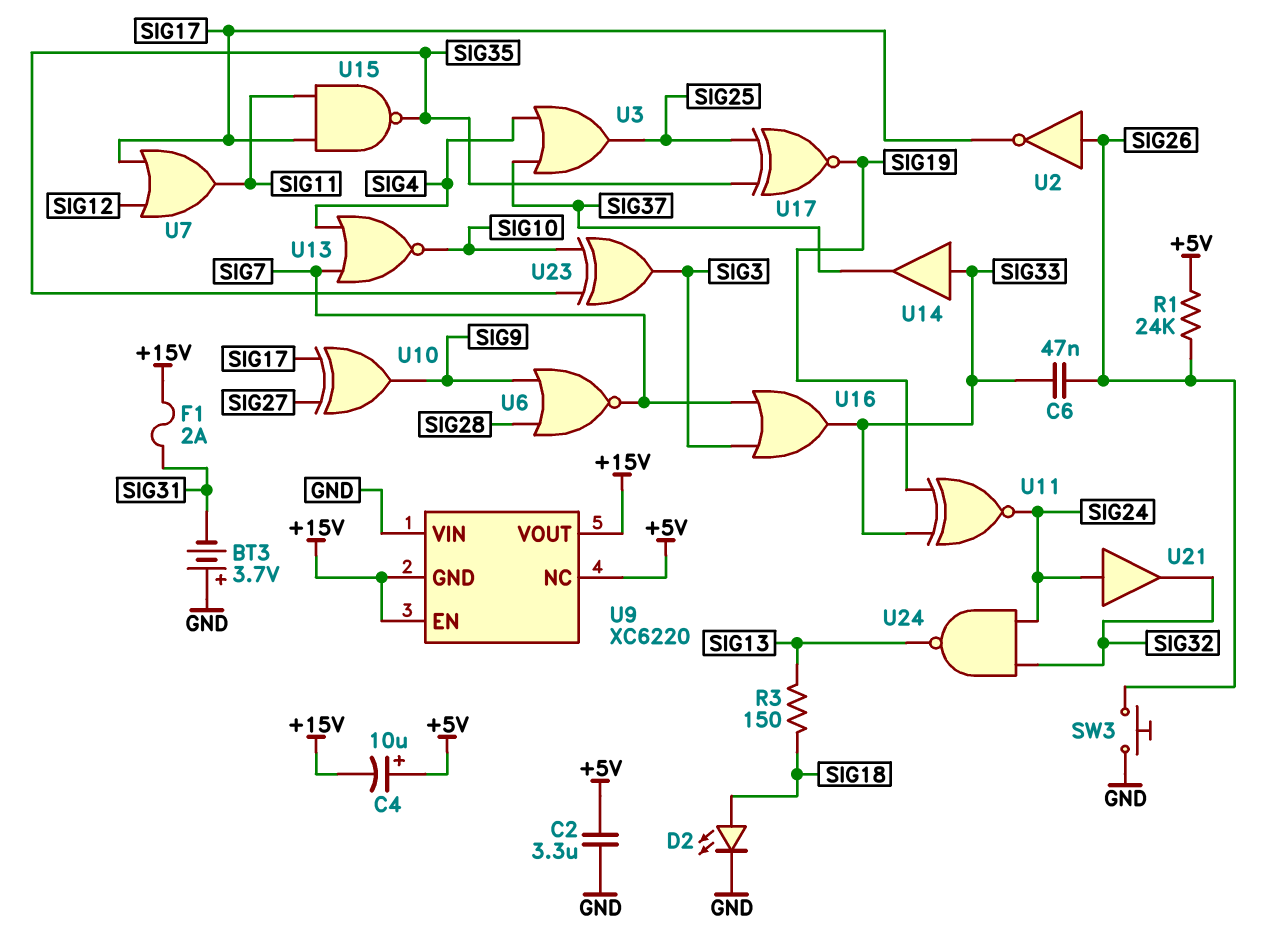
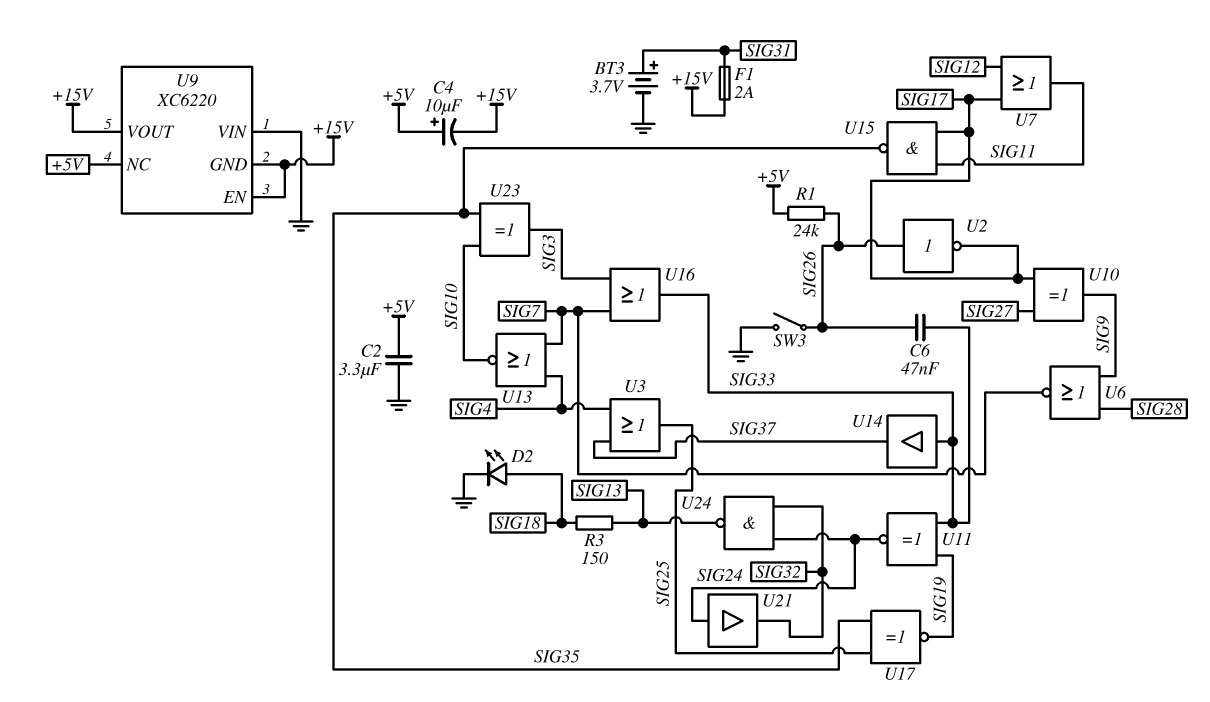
BT3: 3.7V (plus GND, minus SIG31) -> 3.7V (plus SIG31, minus GND)
SW3: button (GND, SIG26) -> switch (GND, SIG26)

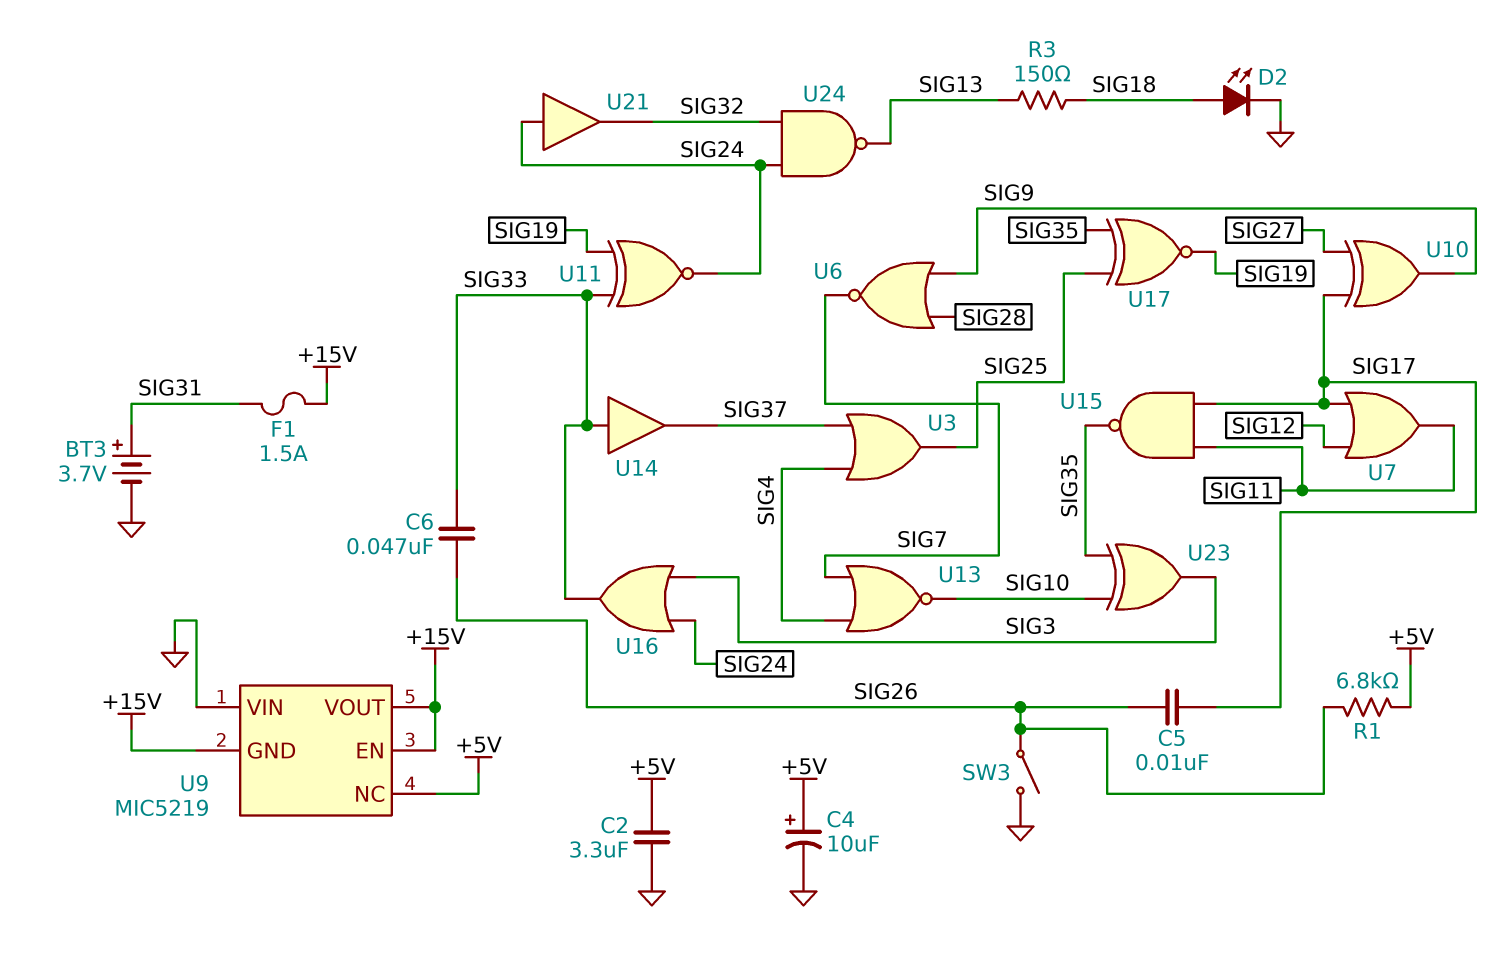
C4: 10uF (plus +5V, minus +15V) -> 10uF (plus +5V, minus GND)
C5: none -> 10nF (SIG17, SIG26)
F1: 2A (+15V, SIG31) -> 1.5A (+15V, SIG31)
R1: 24k (+5V, SIG26) -> 6.8k (+5V, SIG26)
U2: NOT (in SIG26, out SIG17) -> none
U9: XC6220 -> MIC5219
U16: OR (in SIG3, in SIG7, out SIG33) -> OR (in SIG3, in SIG24, out SIG33)

